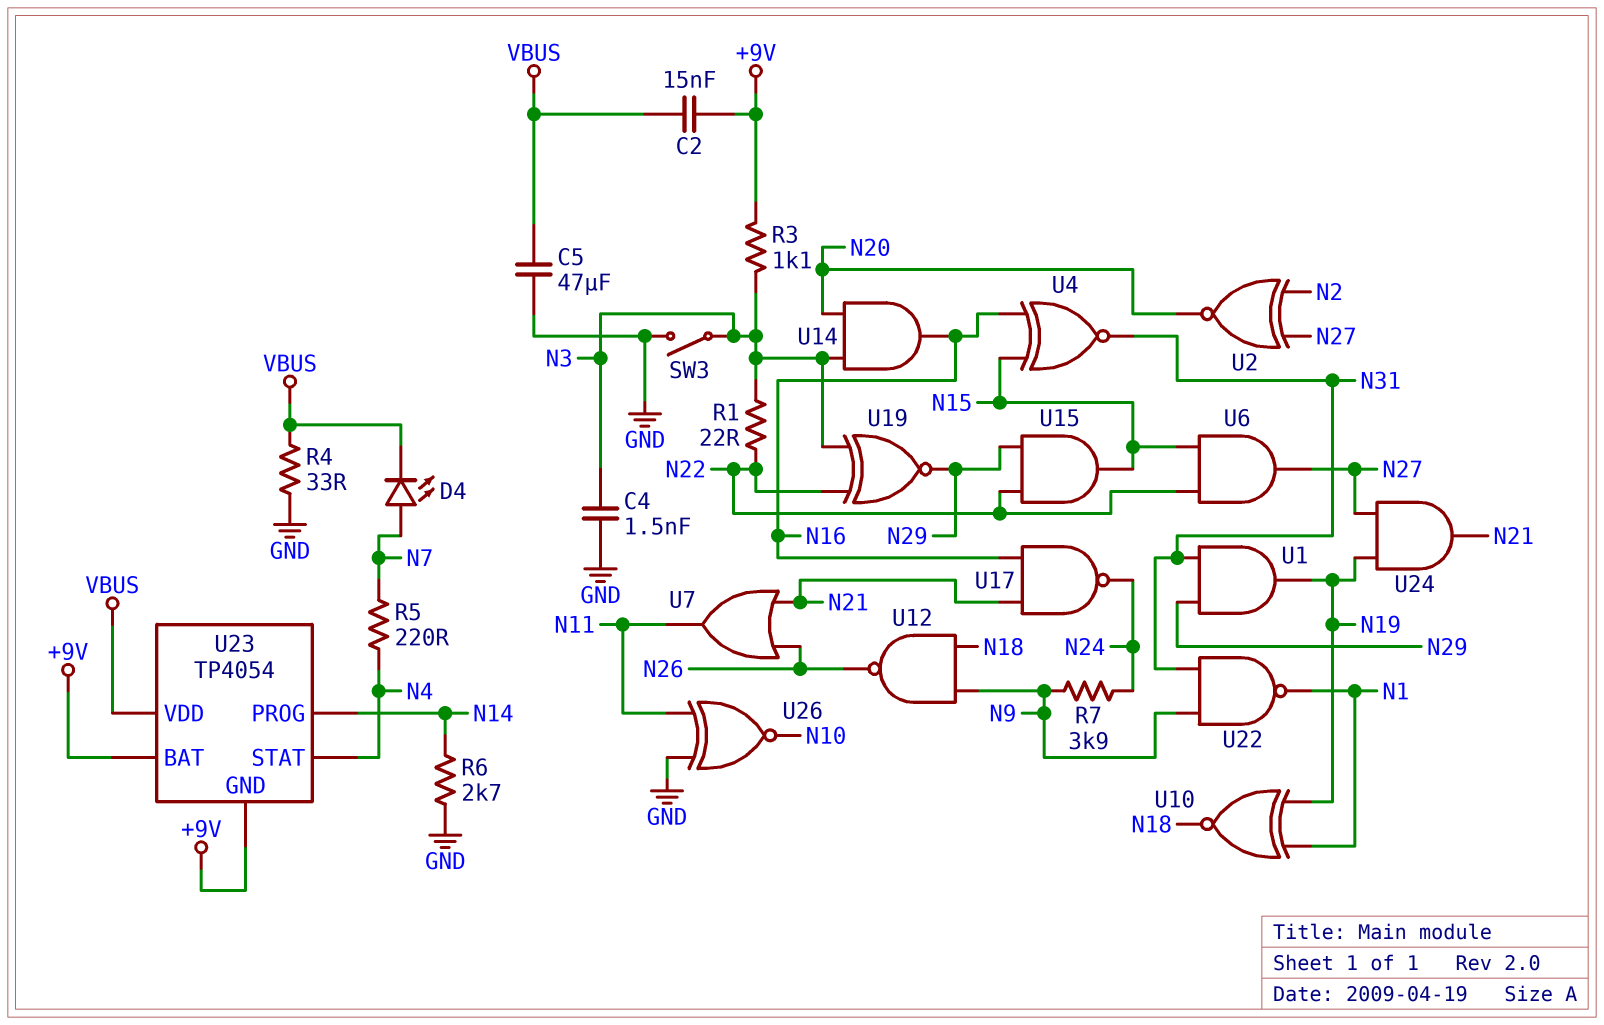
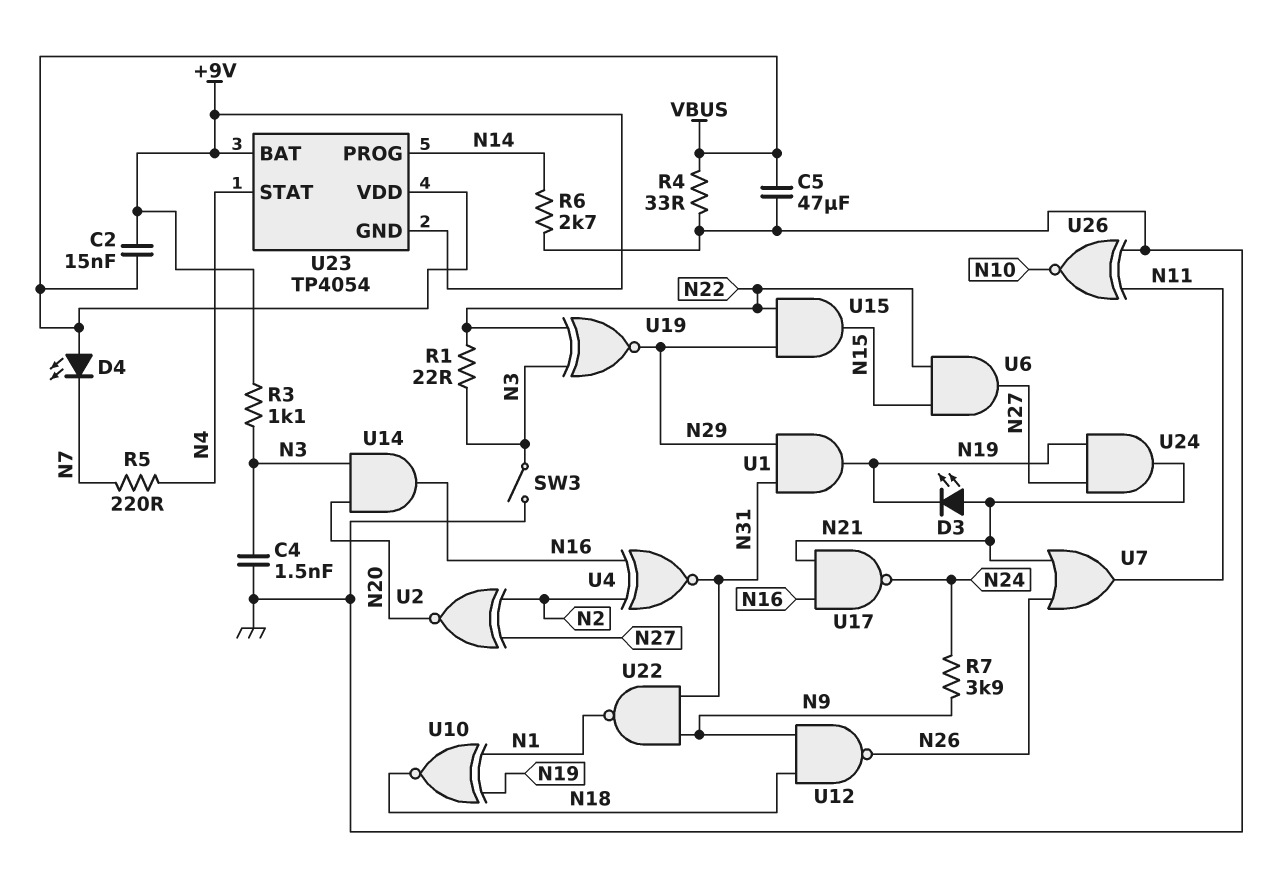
D3: none -> LED (A N21, K N19)
D4: LED (A N7, K VBUS) -> LED (A VBUS, K N7)
U4: XNOR (in N15, in N16, out N31) -> XNOR (in N2, in N16, out N31)

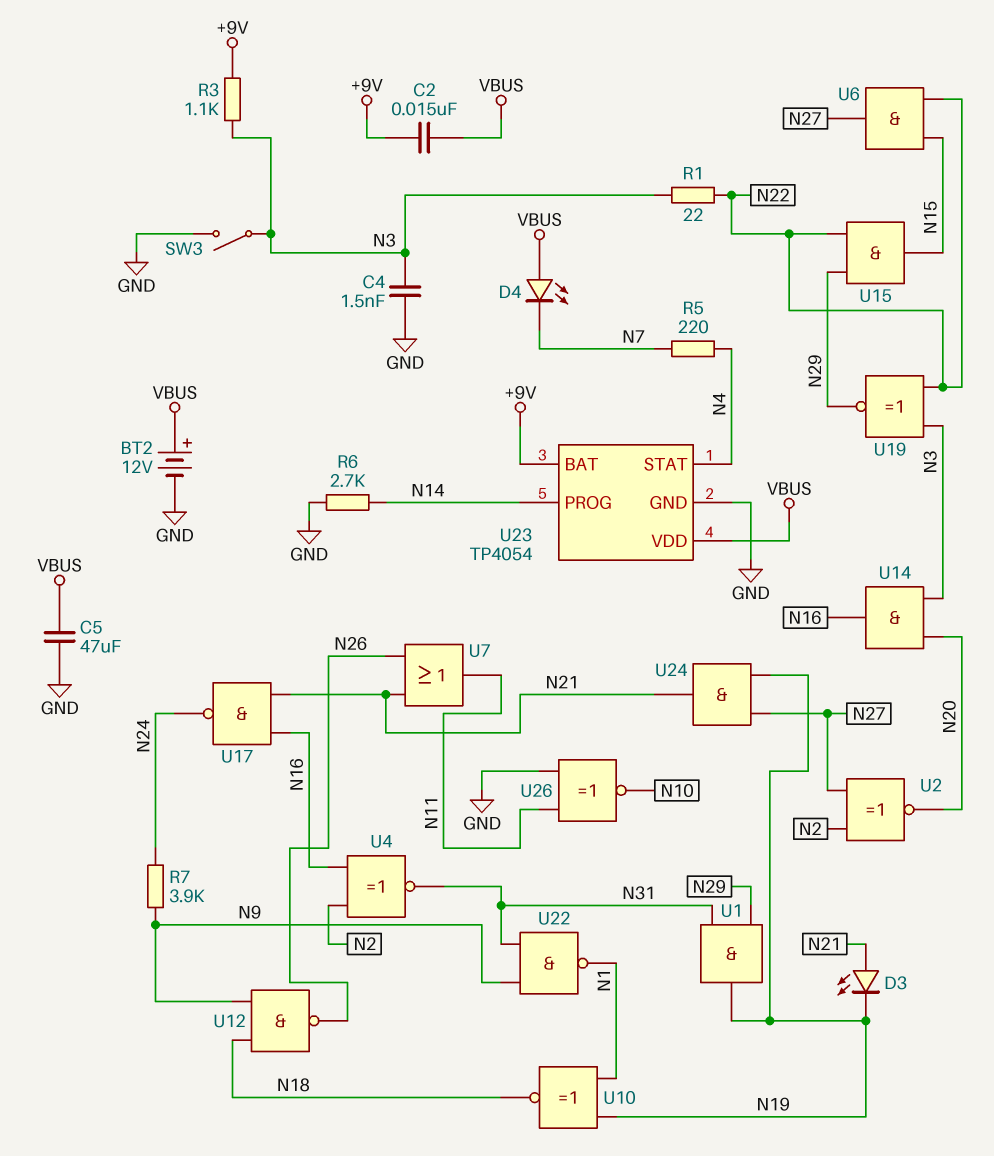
BT2: none -> 12V (plus VBUS, minus GND)
R4: 33 (GND, VBUS) -> none
U23 pin GND: +9V -> GND

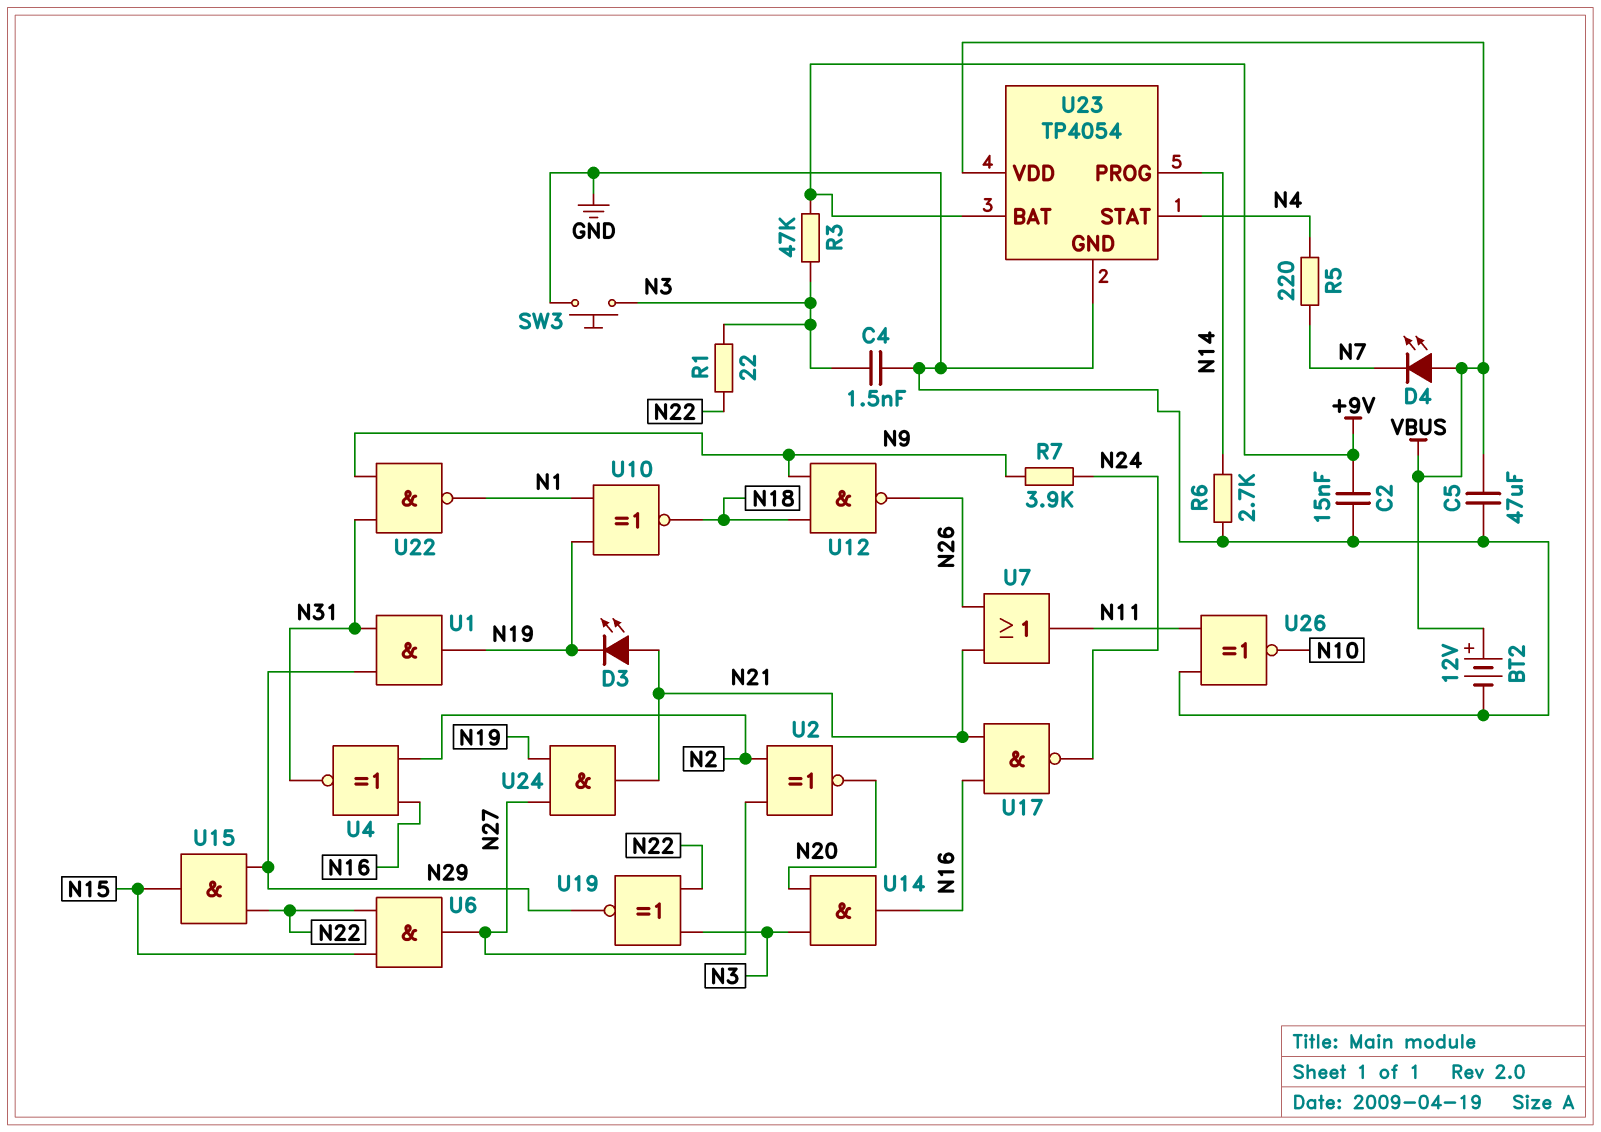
C2: 15nF (+9V, VBUS) -> 15nF (+9V, GND)
R3: 1.1k (+9V, N3) -> 47k (+9V, N3)
SW3: switch (GND, N3) -> button (GND, N3)

